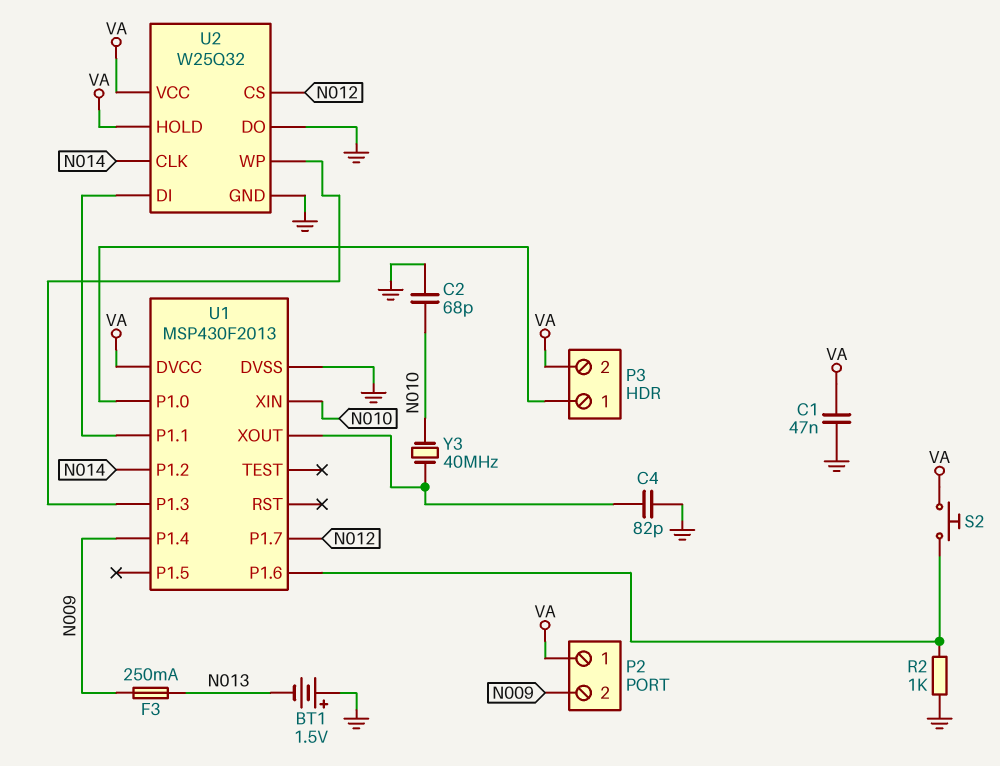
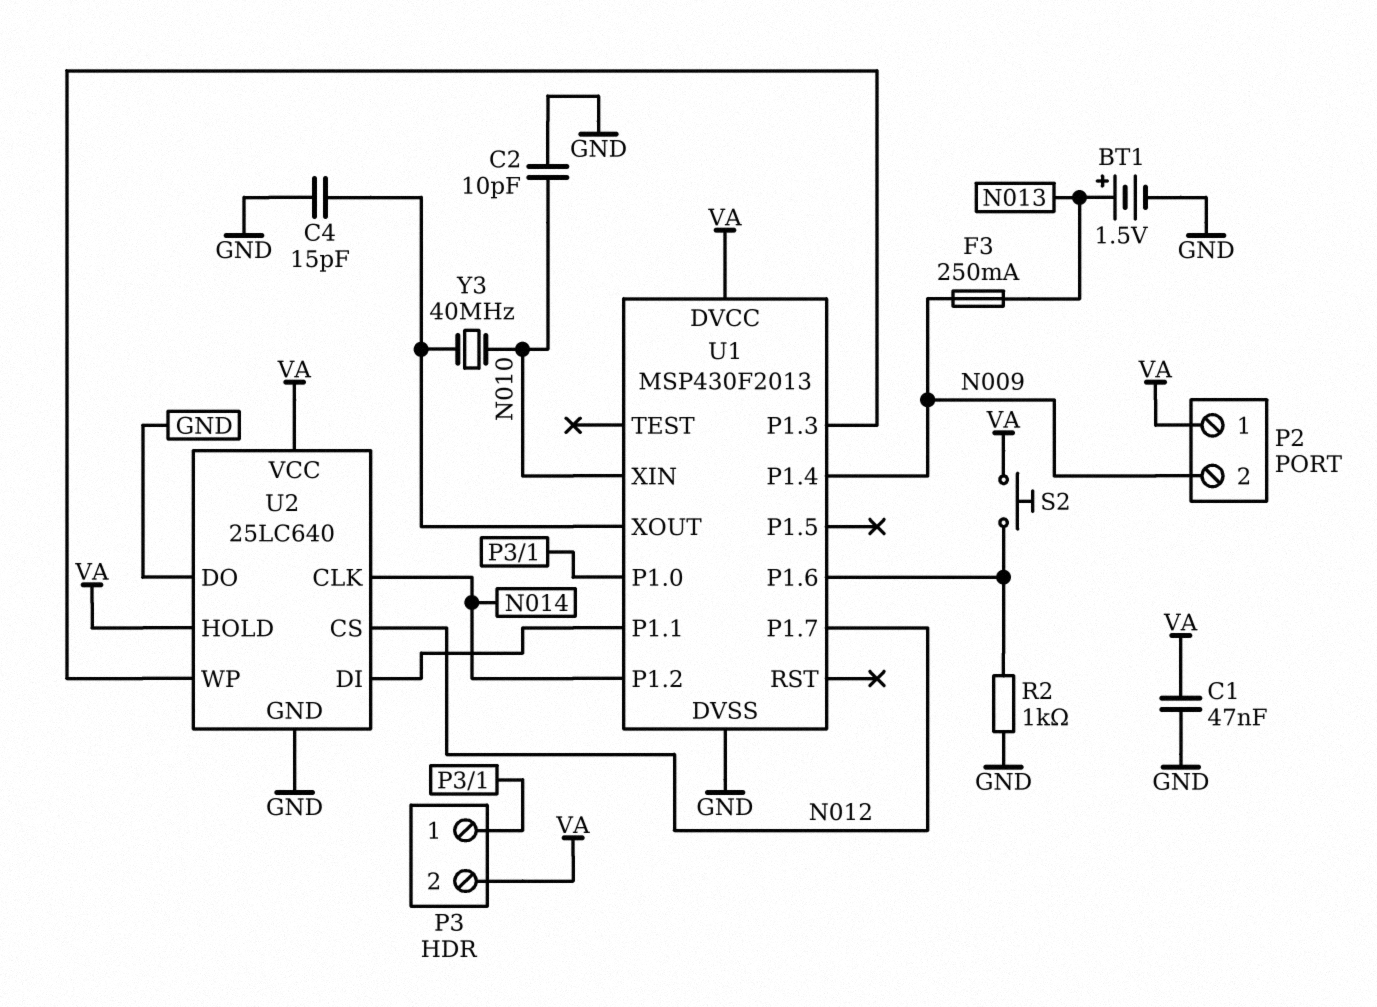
BT1: 1.5V (plus GND, minus N013) -> 1.5V (plus N013, minus GND)
C2: 68pF (GND, N010) -> 10pF (GND, N010)
C4: 82pF (GND, U1/XOUT) -> 15pF (GND, U1/XOUT)
U2: W25Q32 -> 25LC640

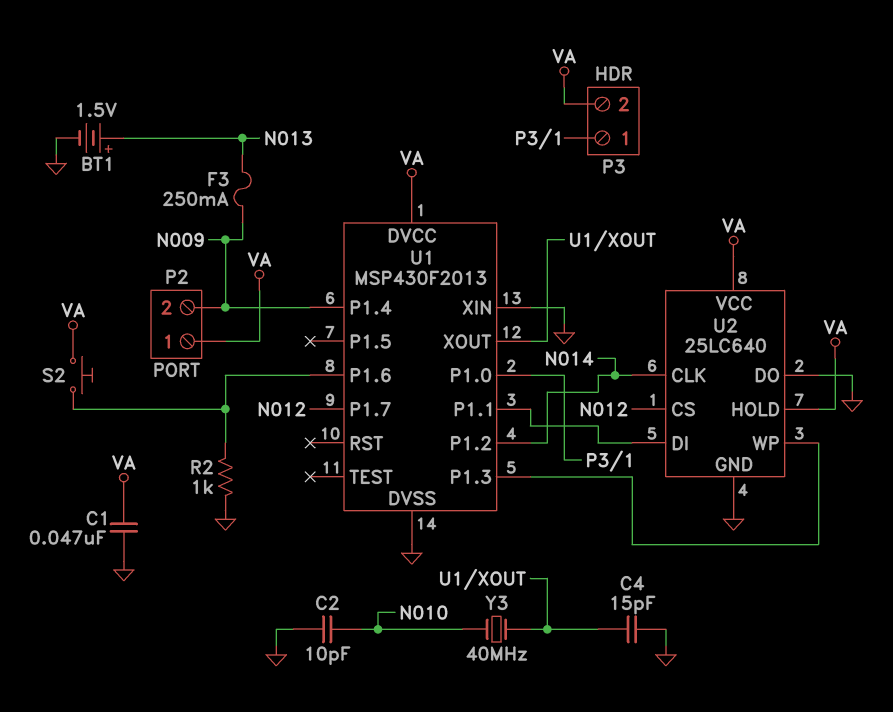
U1 pin XIN: N010 -> GND

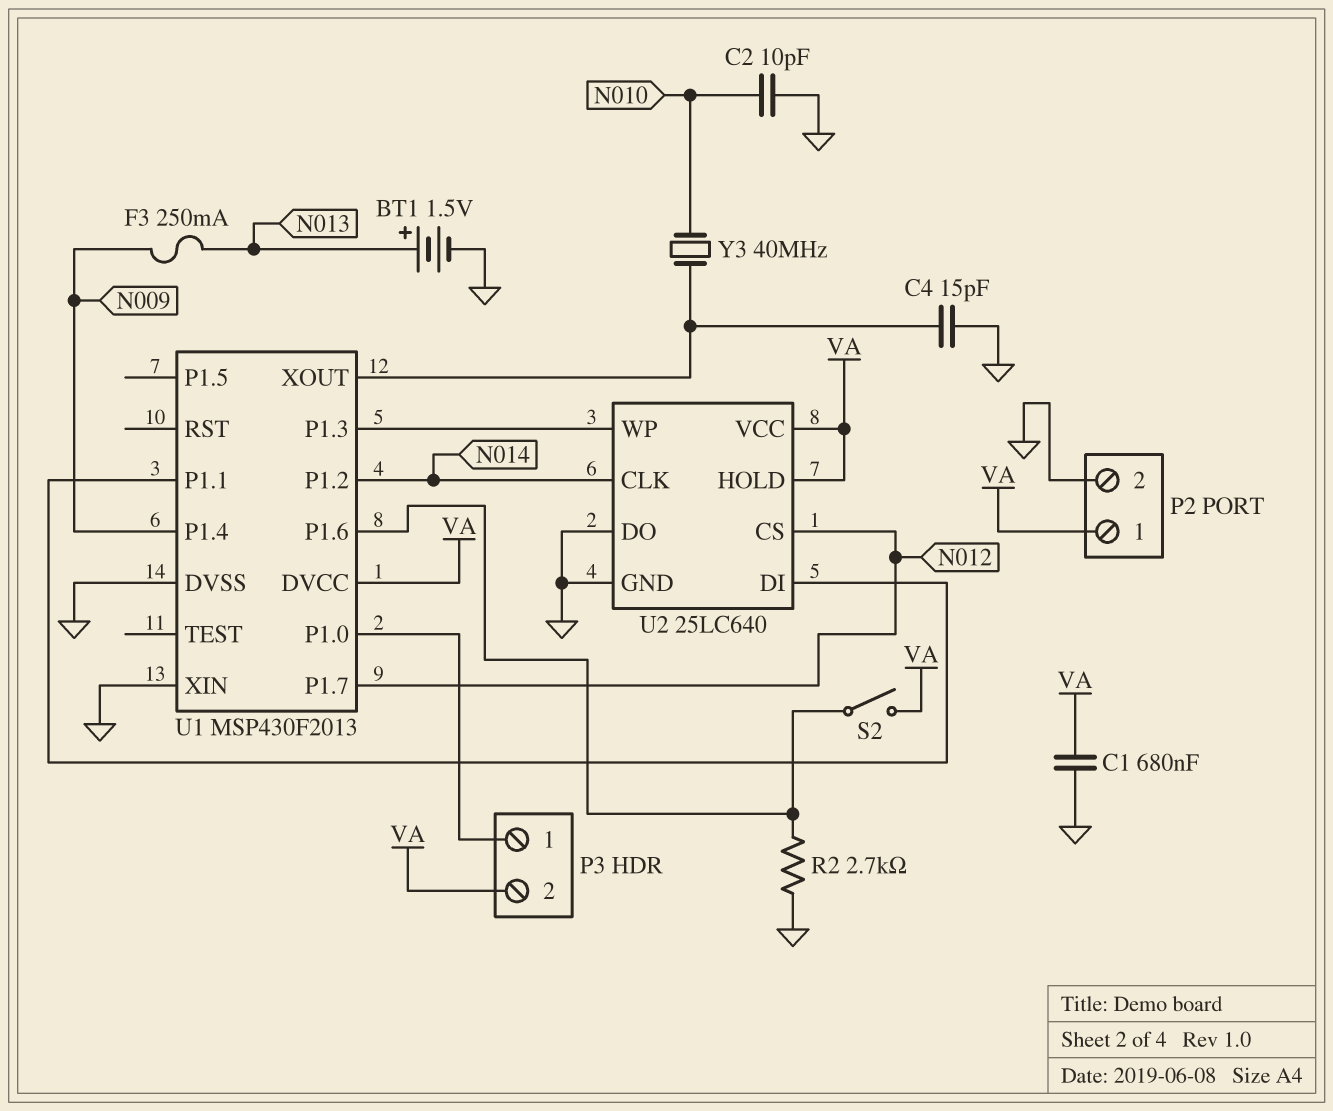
C1: 47nF (GND, VA) -> 680nF (GND, VA)
P2 pin 2: N009 -> GND
R2: 1k (GND, U1/P1.6) -> 2.7k (GND, U1/P1.6)
S2: button (U1/P1.6, VA) -> switch (U1/P1.6, VA)

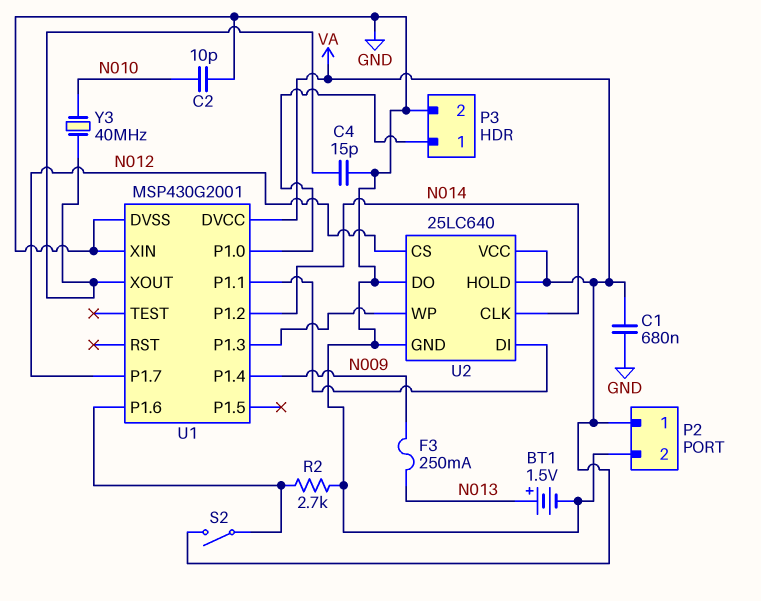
P3 pin 2: VA -> GND
U1: MSP430F2013 -> MSP430G2001

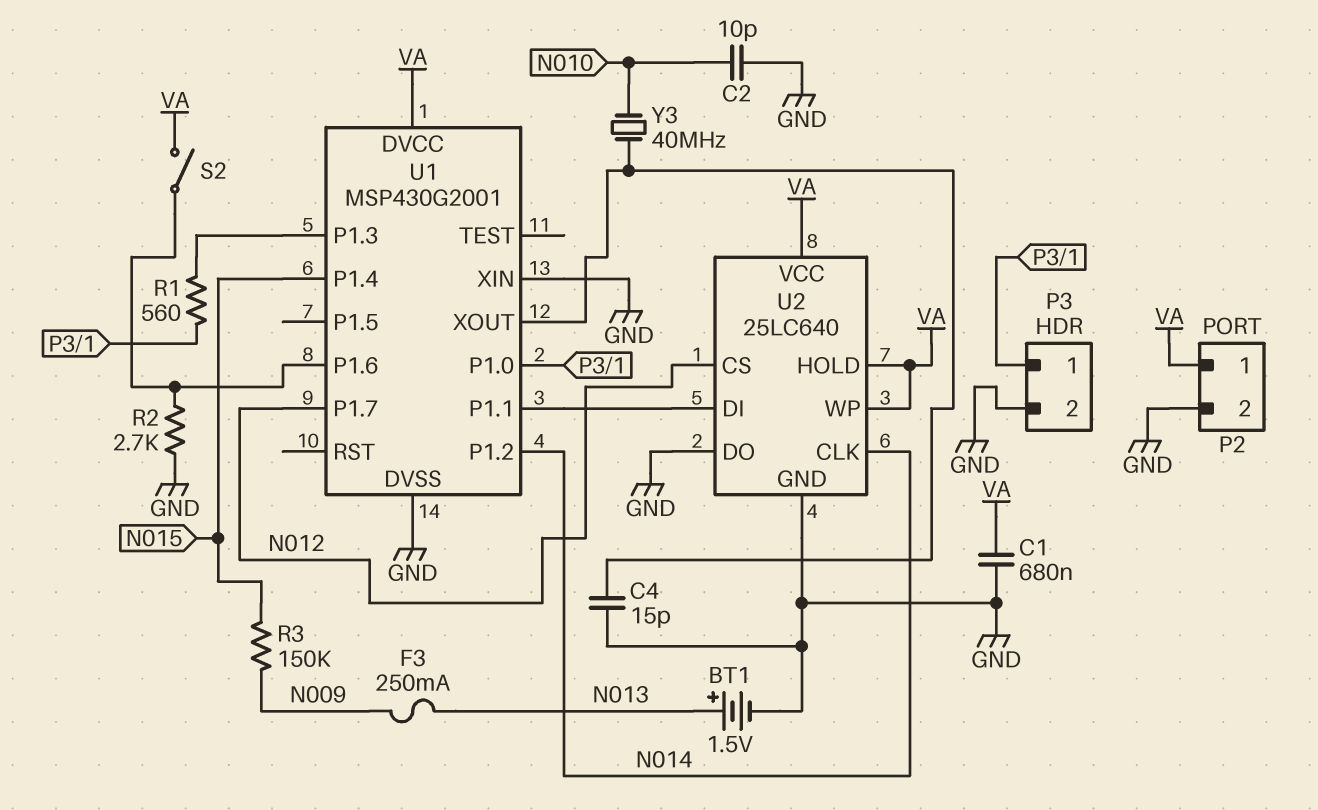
R1: none -> 560 (P3/1, U1/P1.3)
R3: none -> 150k (N009, N015)
U1 pin P1.4: N009 -> N015
U2 pin WP: U1/P1.3 -> VA

